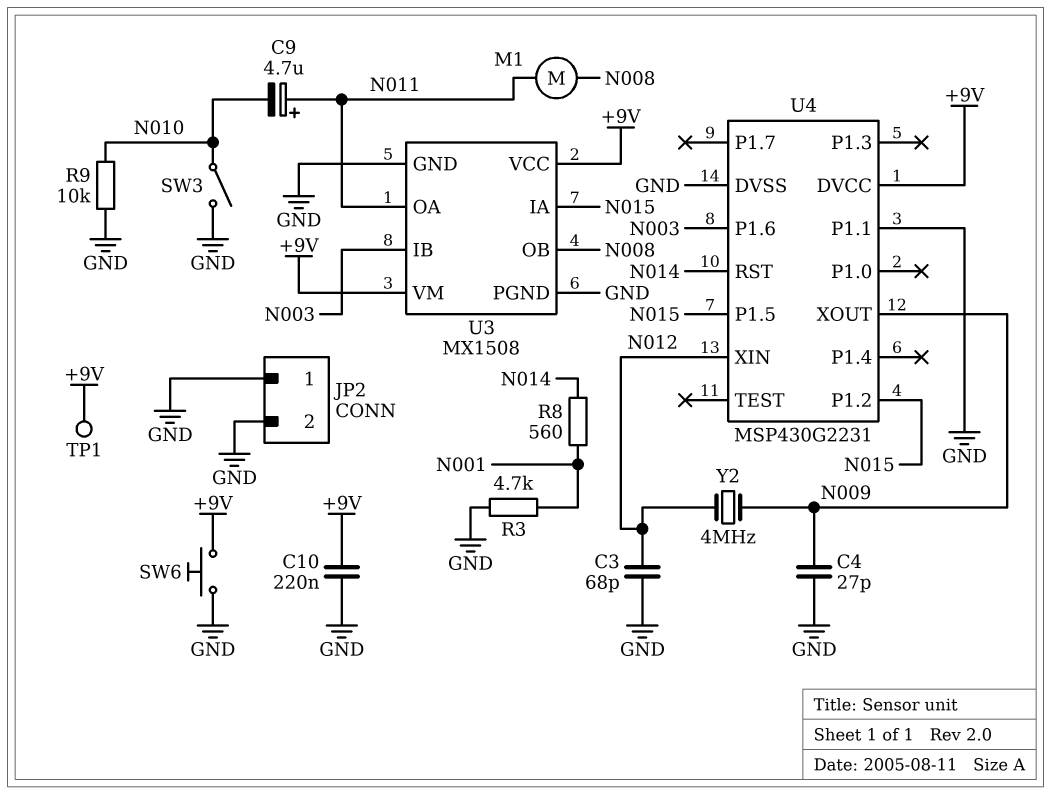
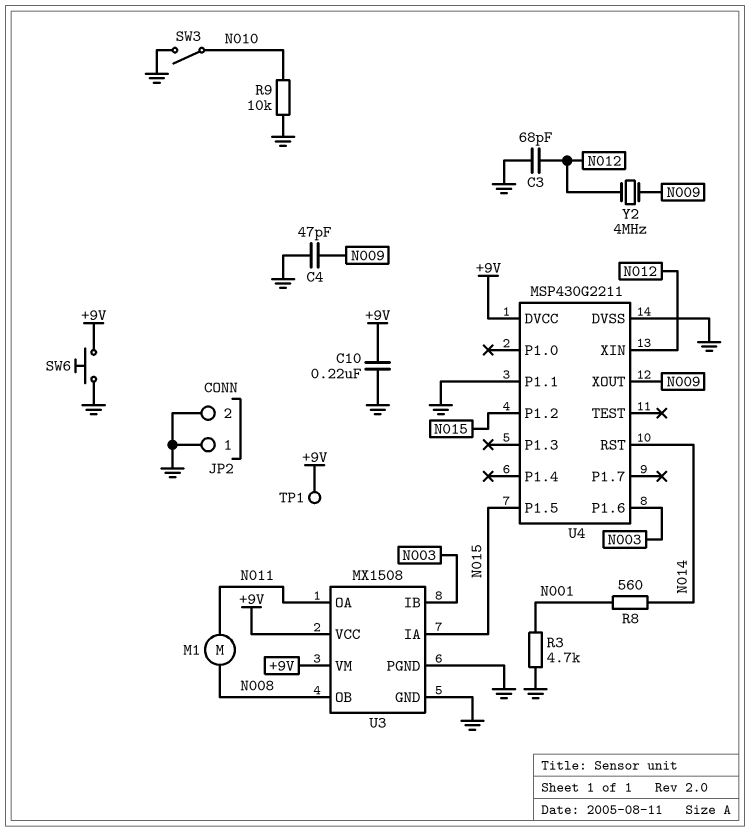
C4: 27pF (GND, N009) -> 47pF (GND, N009)
C9: 4.7uF (plus N011, minus N010) -> none
U4: MSP430G2231 -> MSP430G2211

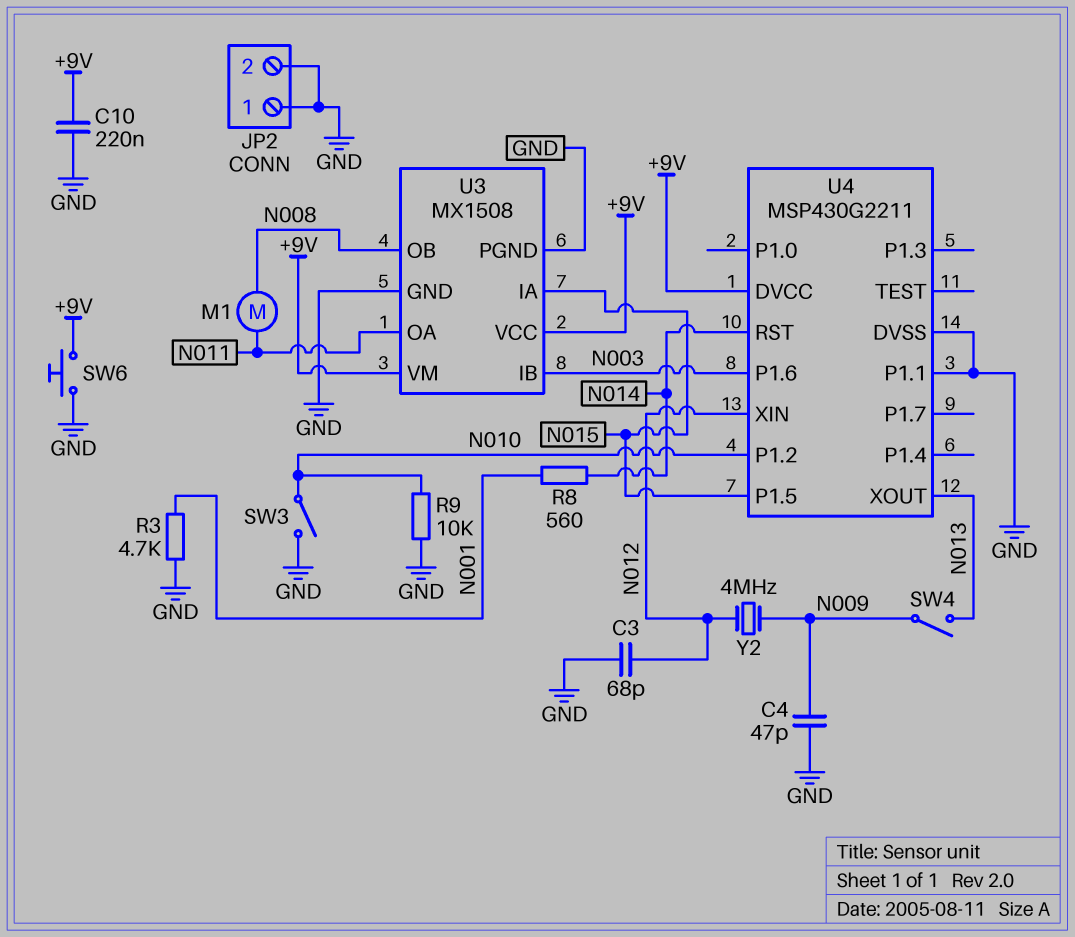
SW4: none -> switch (N009, N013)
TP1: test point (+9V) -> none
U4 pin P1.2: N015 -> N010
U4 pin XOUT: N009 -> N013

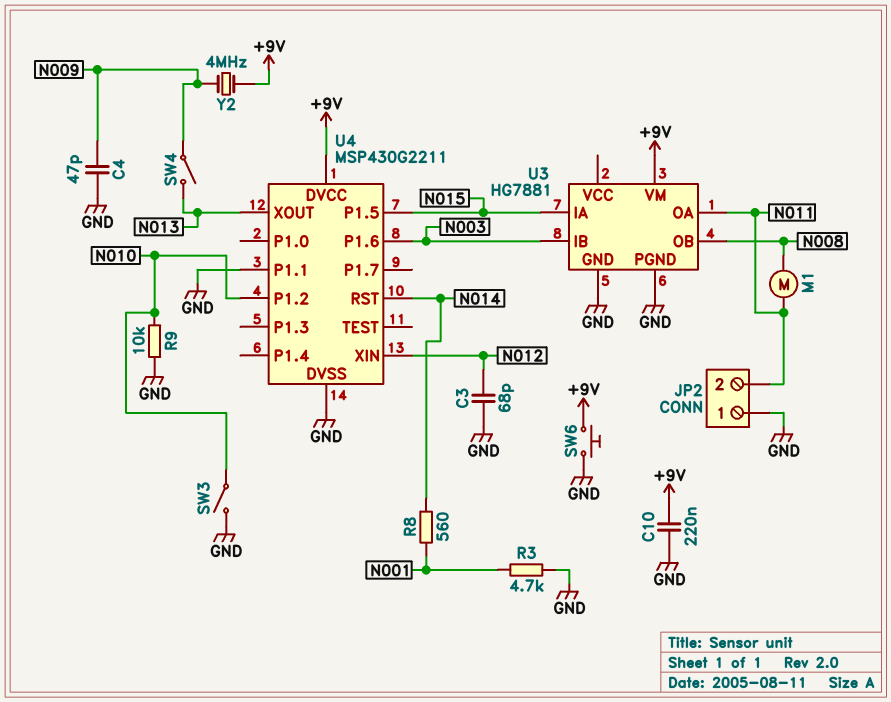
JP2 pin 2: GND -> N011
U3: MX1508 -> HG7881
U3 pin VCC: +9V -> none
Y2: 4MHz (N009, N012) -> 4MHz (+9V, N009)

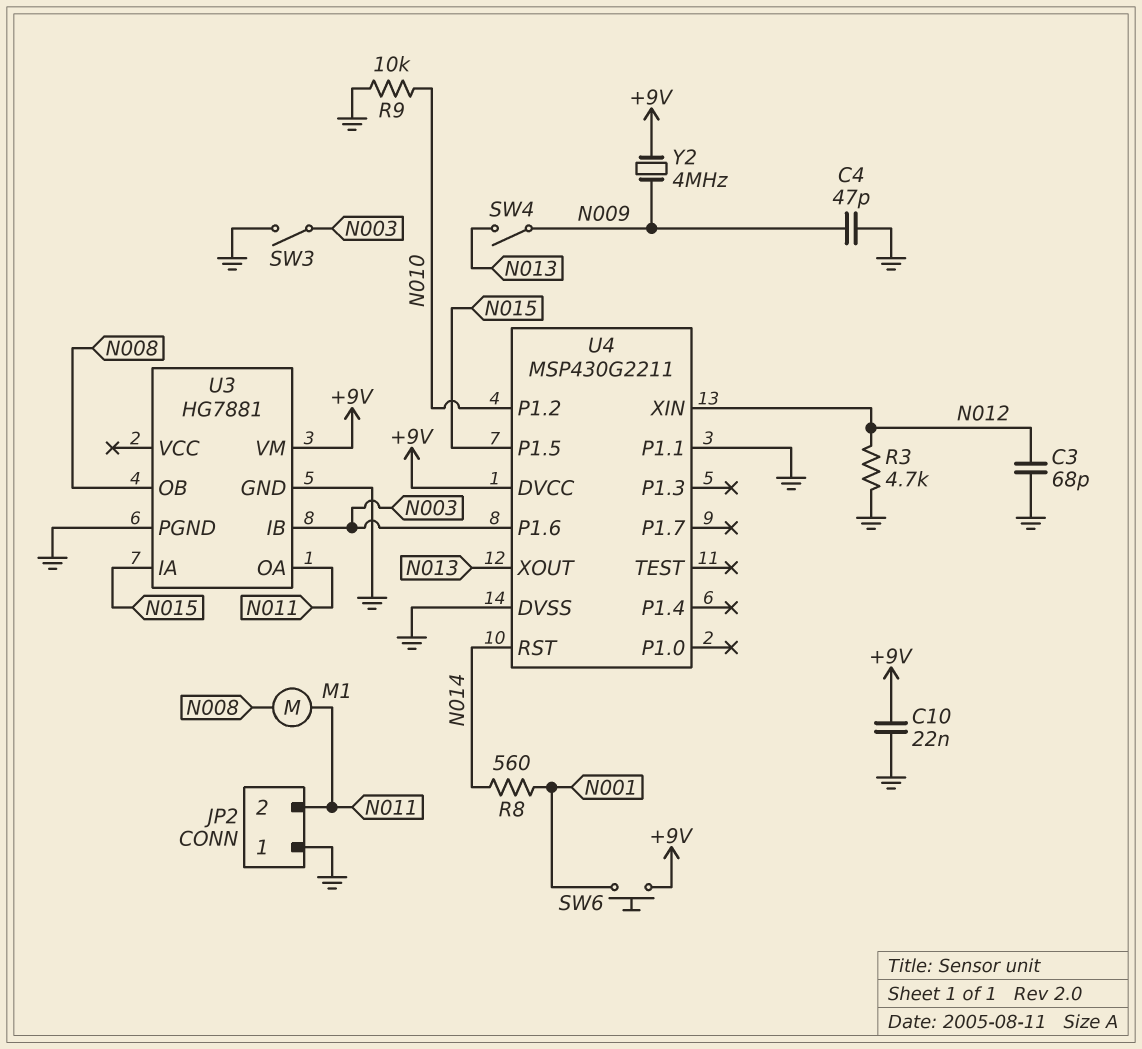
C10: 220nF (+9V, GND) -> 22nF (+9V, GND)
R3: 4.7k (GND, N001) -> 4.7k (GND, N012)
SW3: switch (GND, N010) -> switch (GND, N003)
SW6: button (+9V, GND) -> button (+9V, N001)

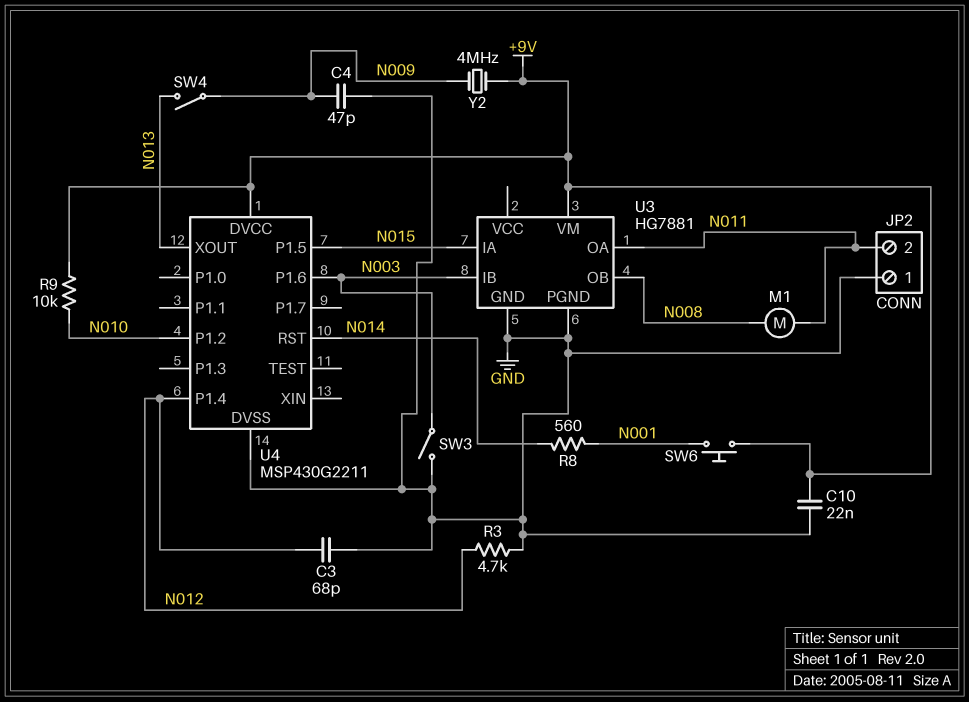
R9: 10k (GND, N010) -> 10k (+9V, N010)
U4 pin P1.1: GND -> none
U4 pin P1.4: none -> N012
U4 pin XIN: N012 -> none

